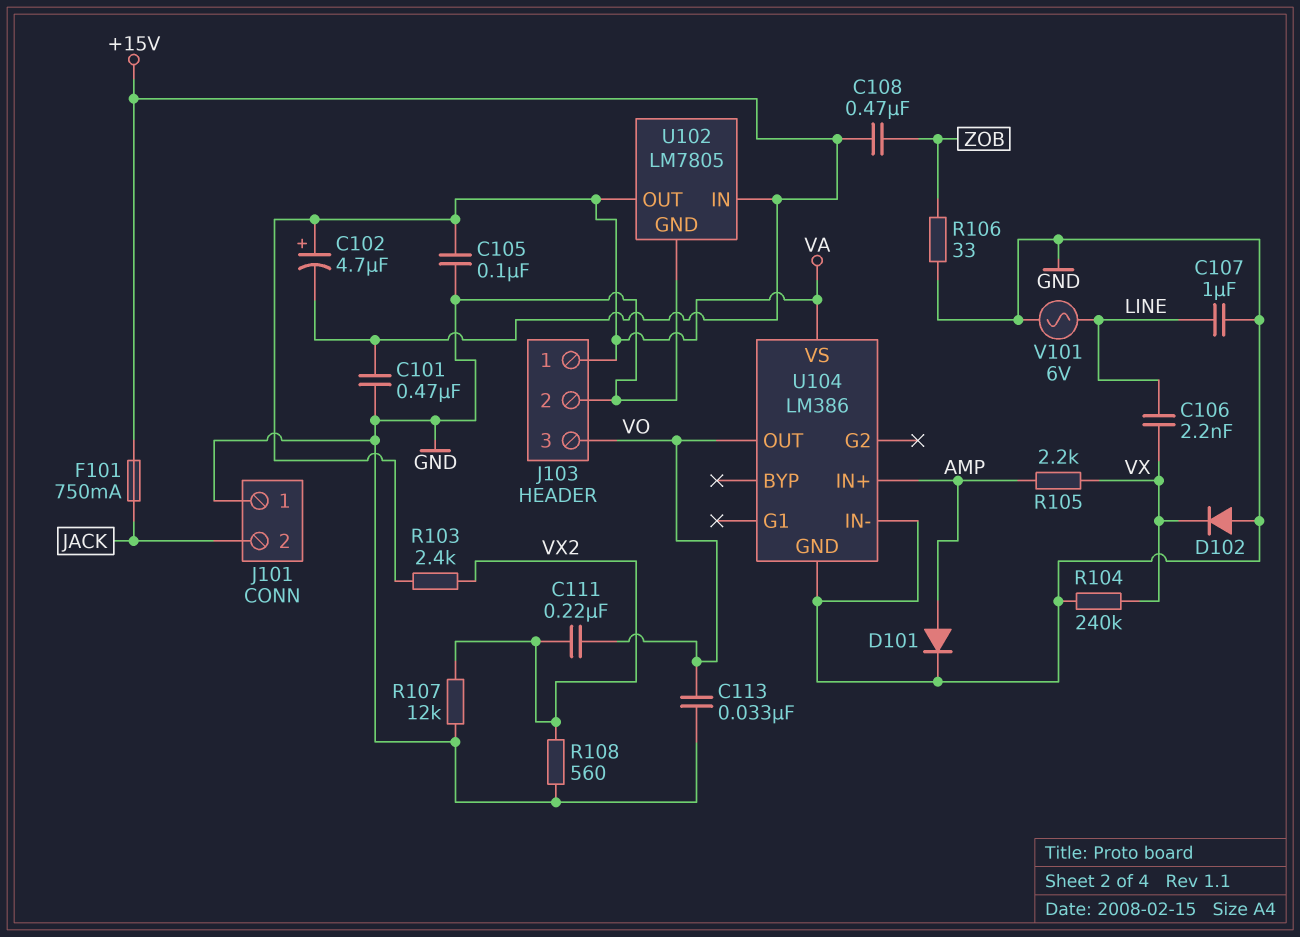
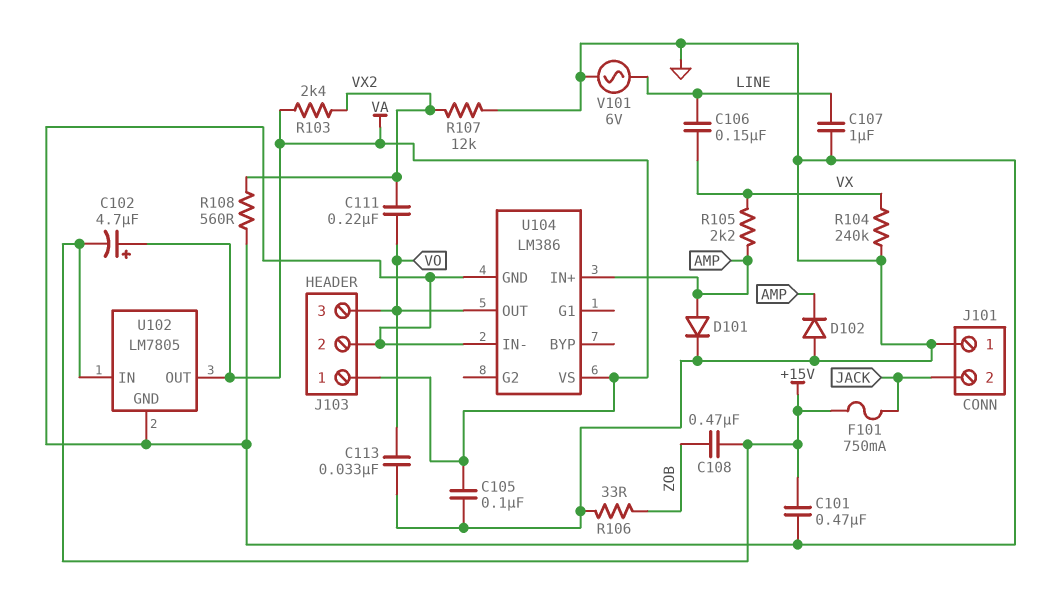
C106: 2.2nF (LINE, VX) -> 150nF (LINE, VX)
D102: diode (A GND, K VX) -> diode (A GND, K AMP)

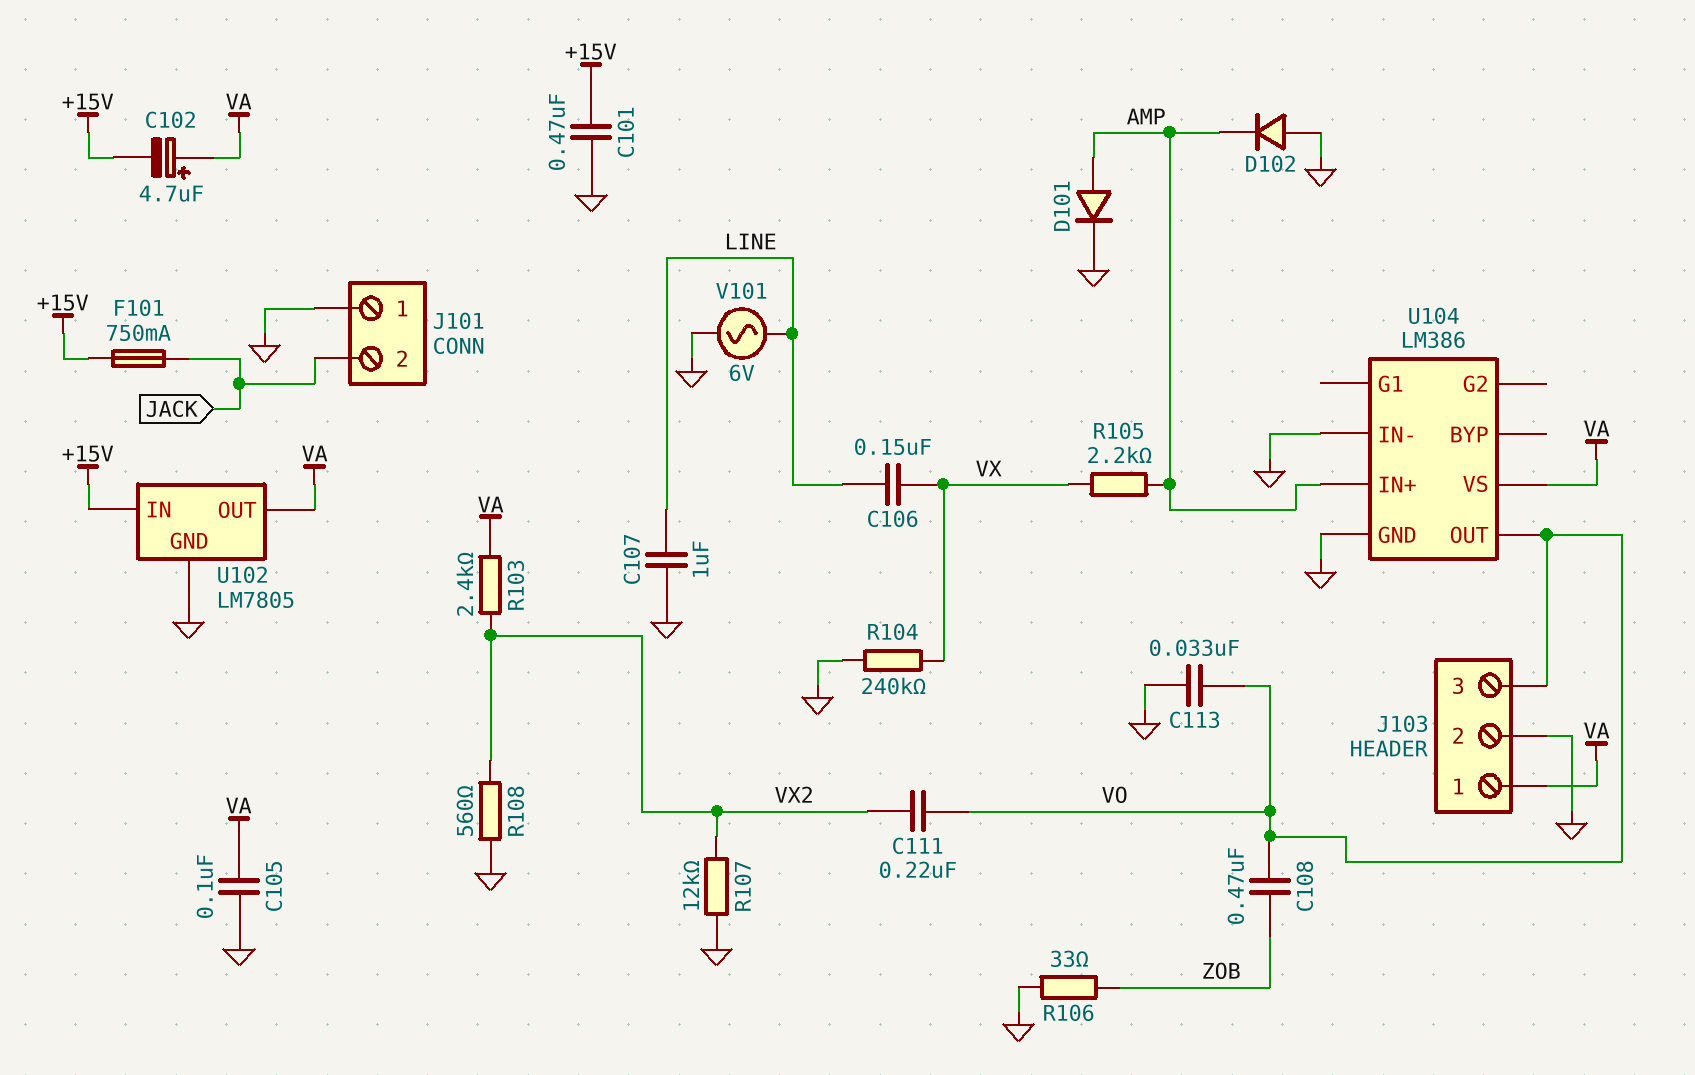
C108: 470nF (+15V, ZOB) -> 470nF (VO, ZOB)

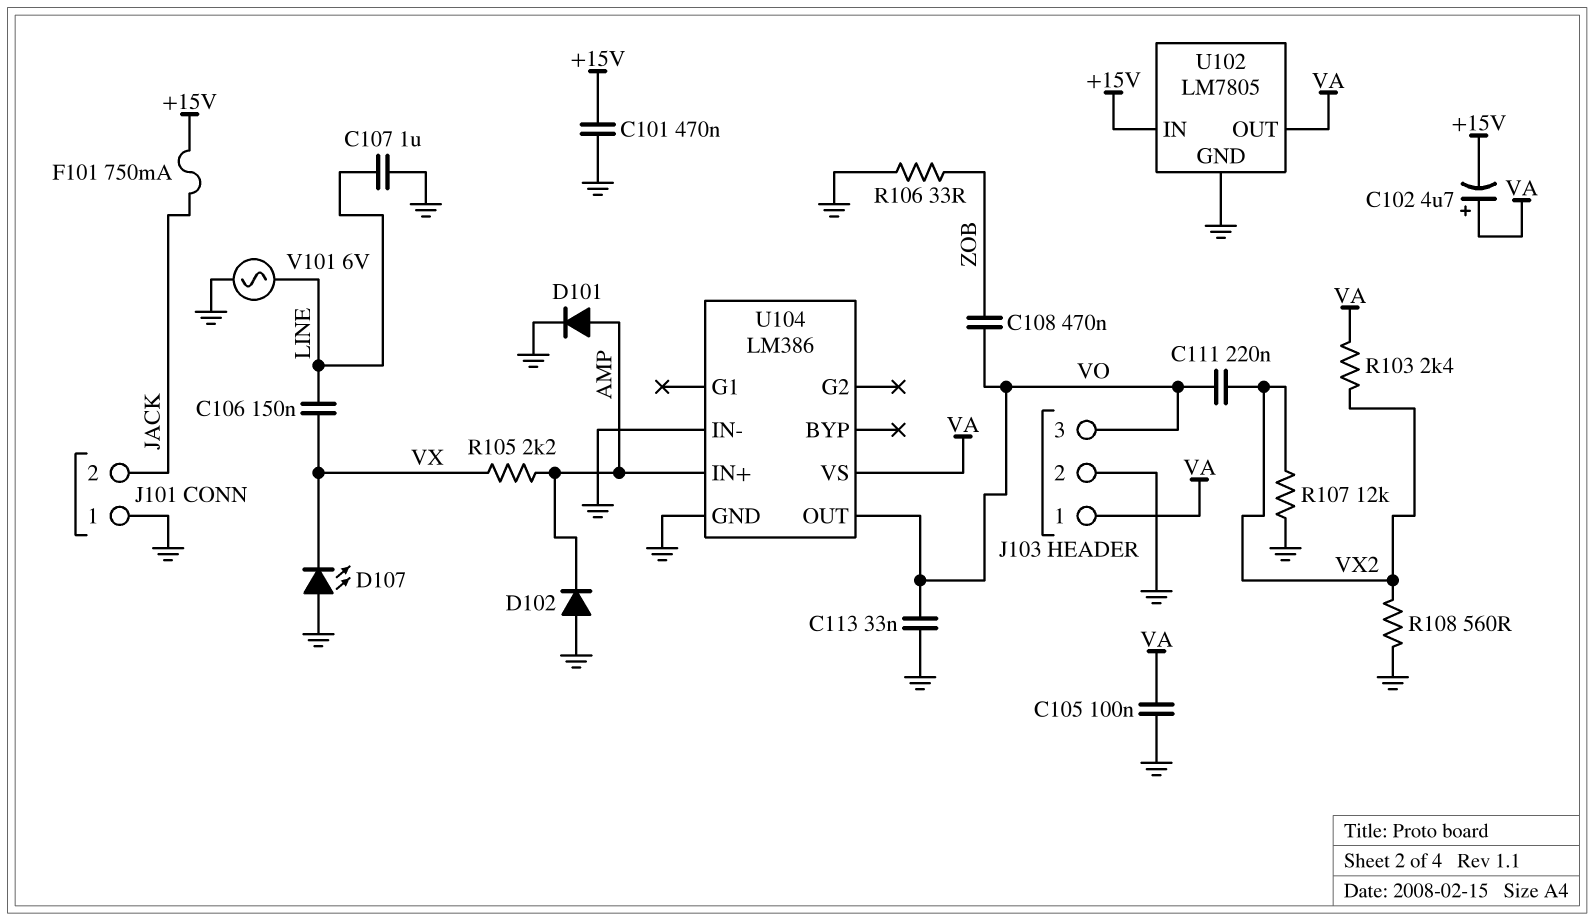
D107: none -> LED (A GND, K VX)
R104: 240k (GND, VX) -> none

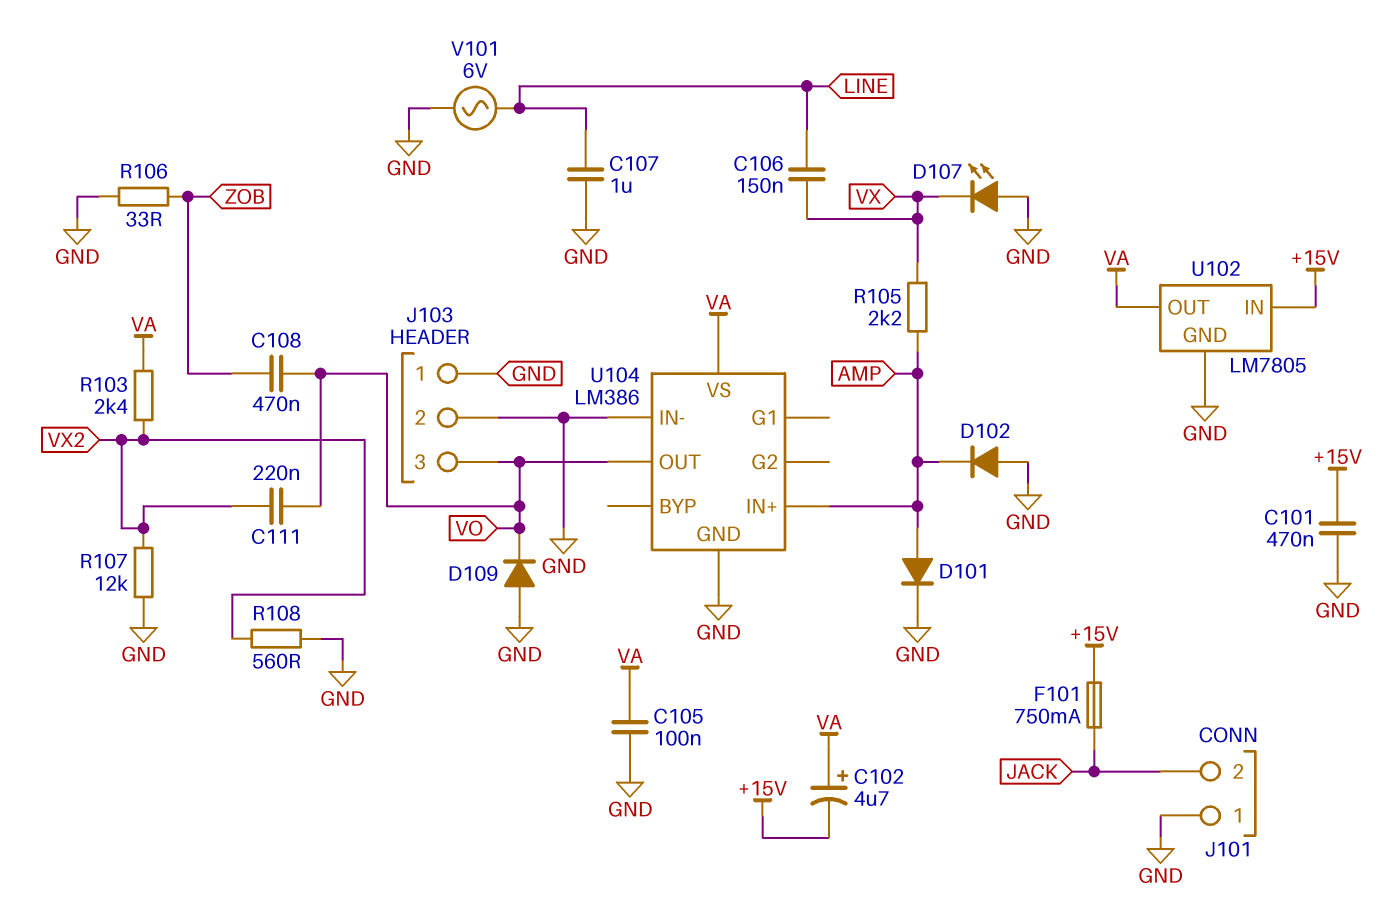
C113: 33nF (GND, VO) -> none
D109: none -> diode (A GND, K VO)
J103 pin 1: VA -> GND

